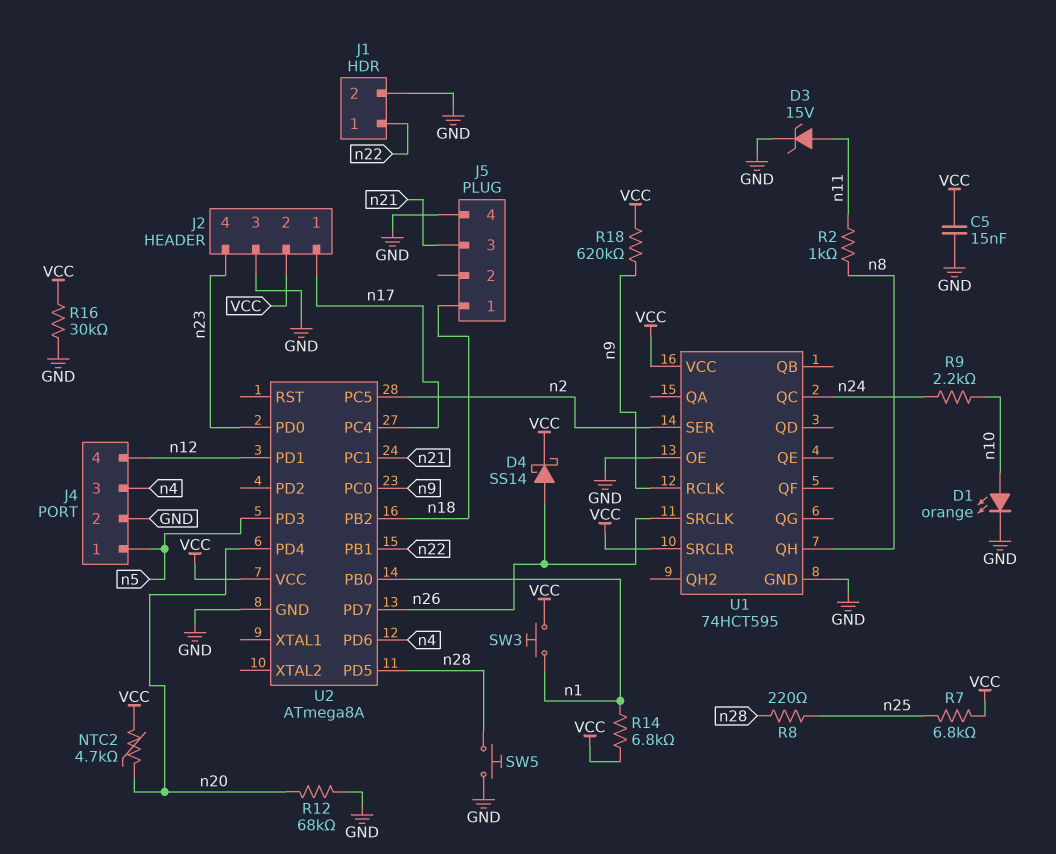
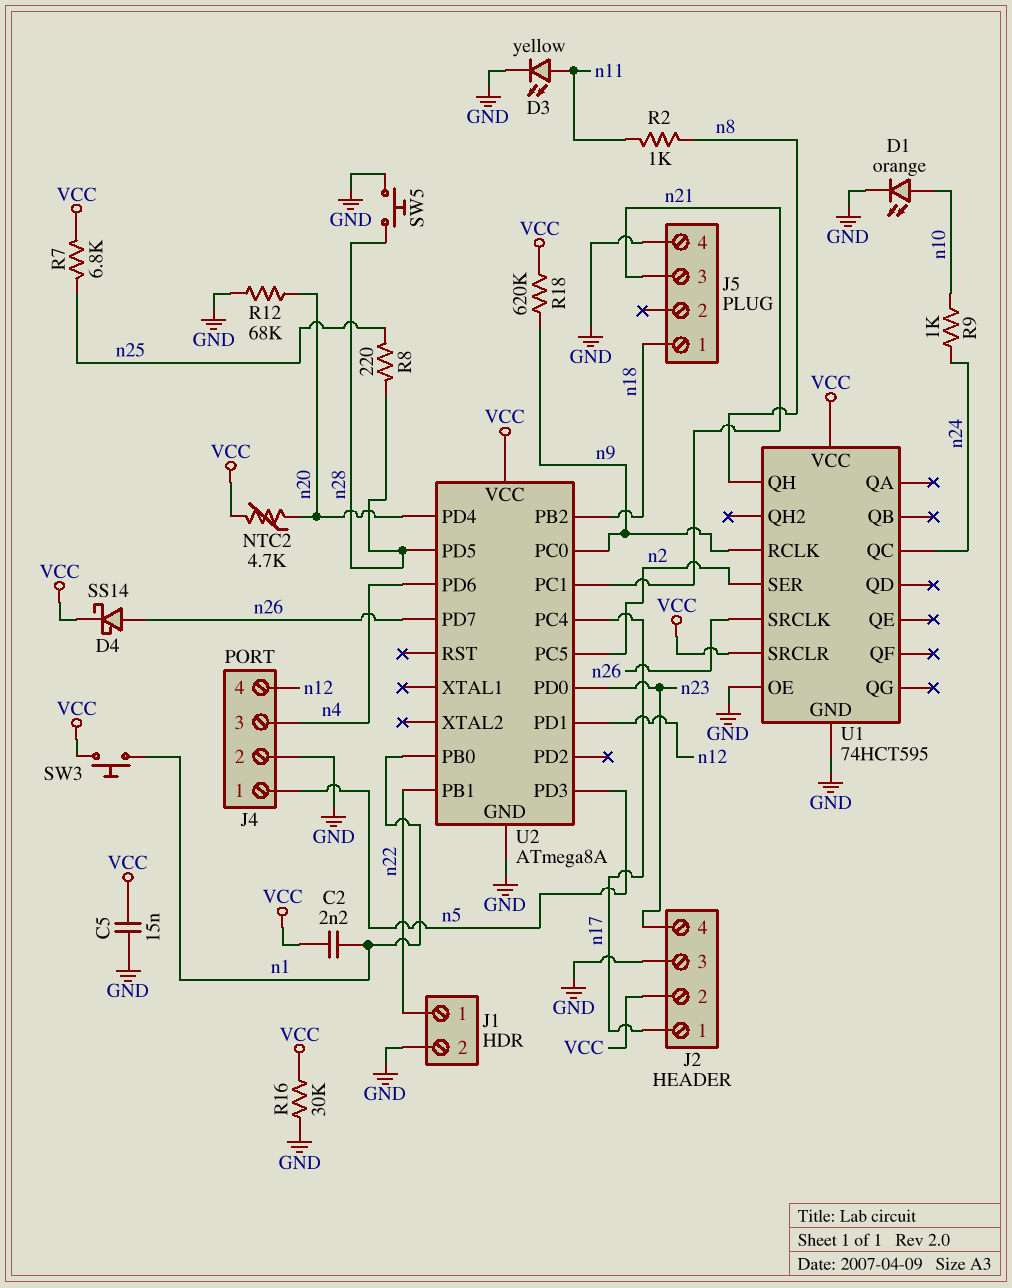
C2: none -> 2.2nF (VCC, n1)
D3: zener 15V (A n11, K GND) -> LED yellow (A n11, K GND)
R9: 2.2k (n10, n24) -> 1k (n10, n24)
R14: 6.8k (VCC, n1) -> none

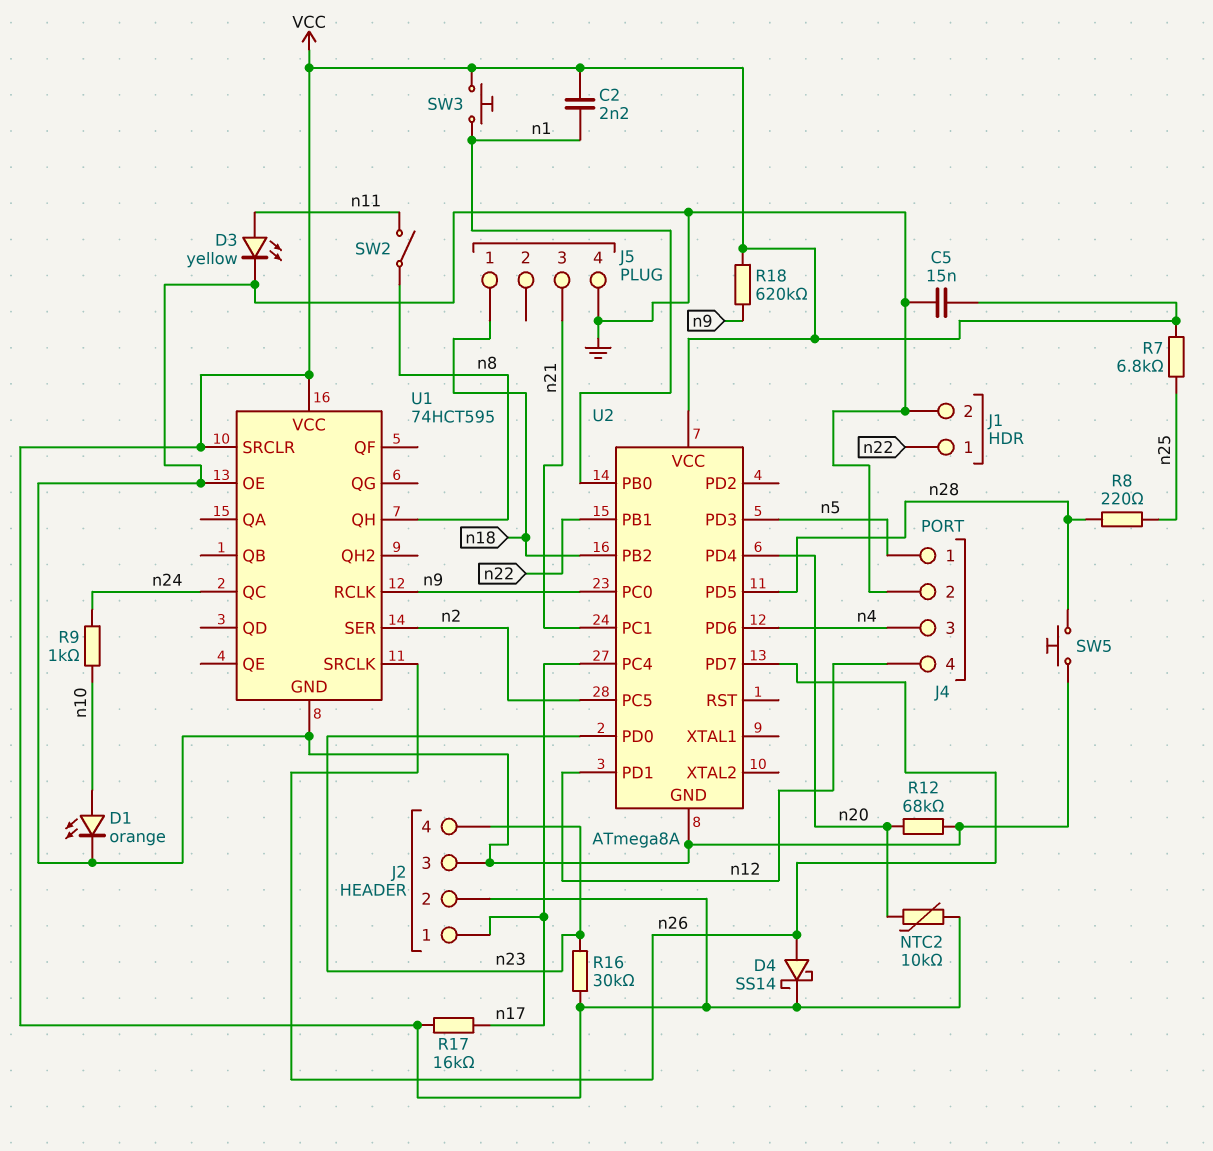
NTC2: 4.7k (VCC, n20) -> 10k (VCC, n20)
R2: 1k (n8, n11) -> none
R16: 30k (GND, VCC) -> 30k (VCC, n23)
R17: none -> 16k (VCC, n17)
SW2: none -> switch (n8, n11)

